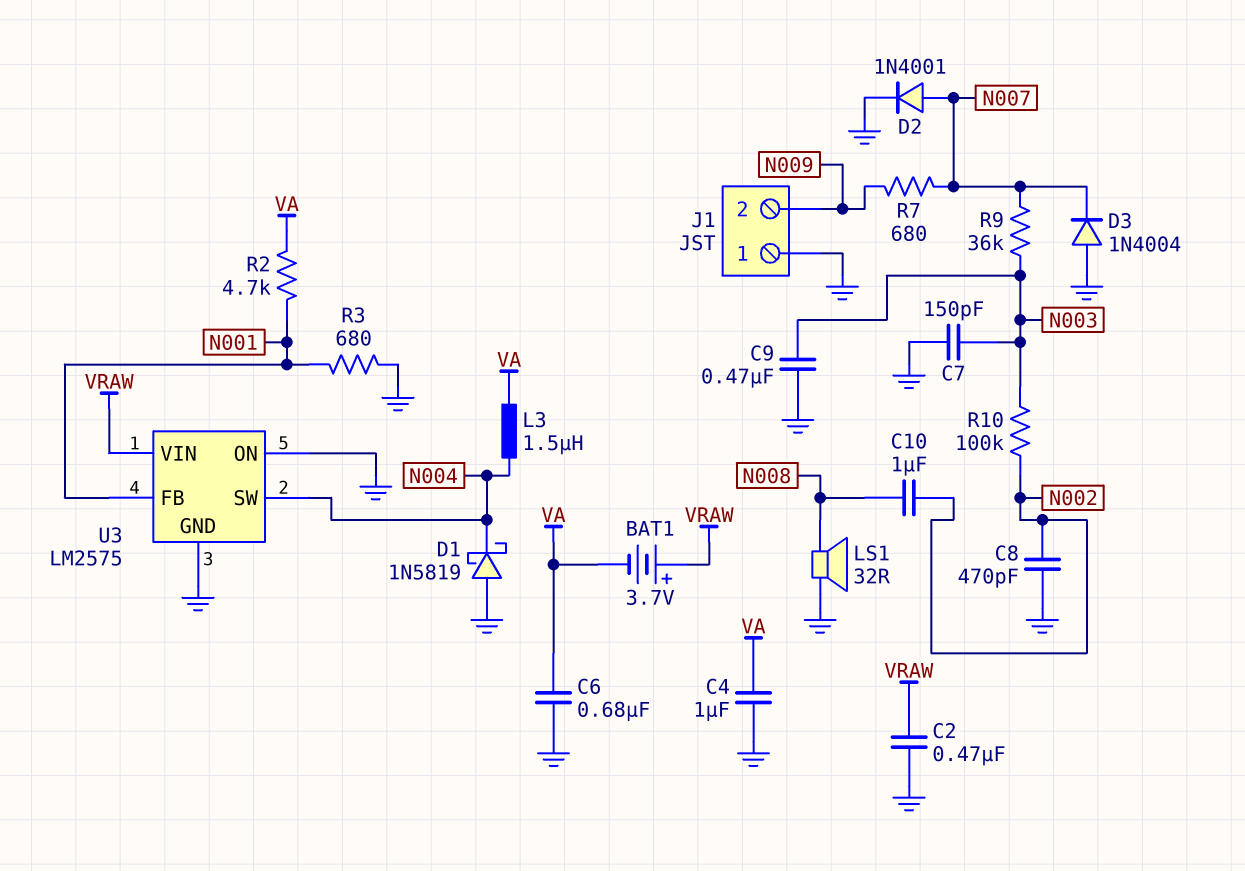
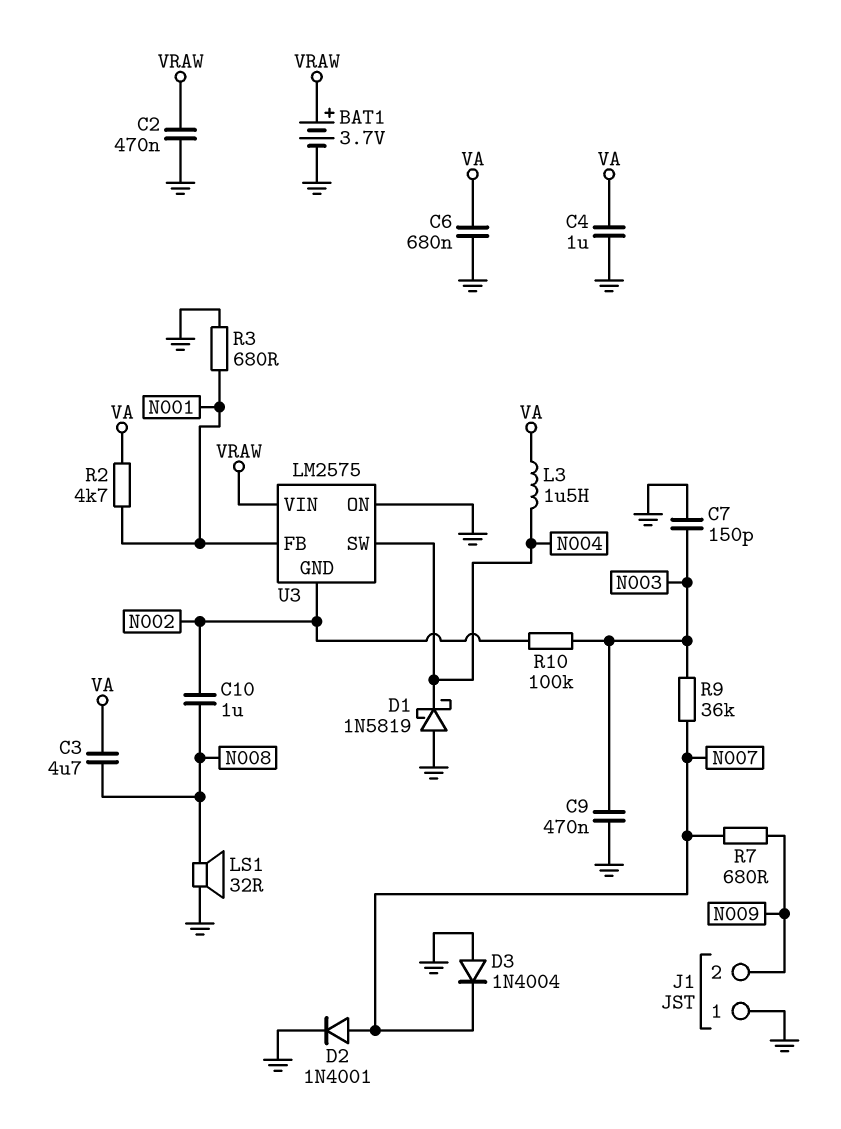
BAT1: 3.7V (plus VRAW, minus VA) -> 3.7V (plus VRAW, minus GND)
C3: none -> 4.7uF (N008, VA)
C8: 470pF (GND, N002) -> none
U3 pin GND: GND -> N002

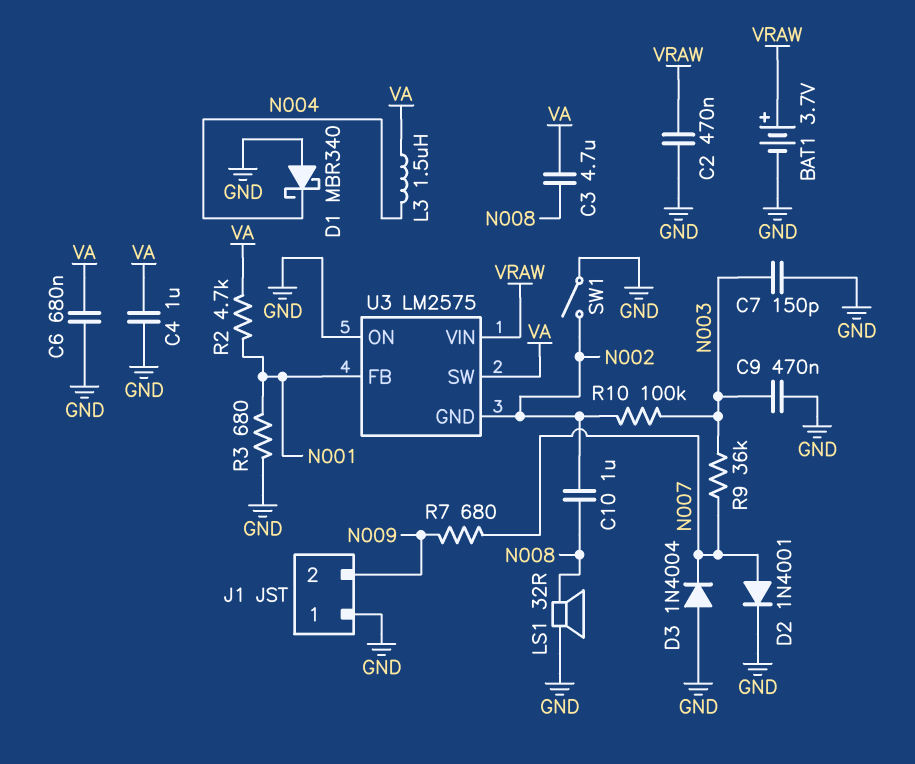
D1: schottky 1N5819 (A GND, K N004) -> schottky MBR340 (A GND, K N004)
SW1: none -> switch (GND, N002)
U3 pin SW: N004 -> VA

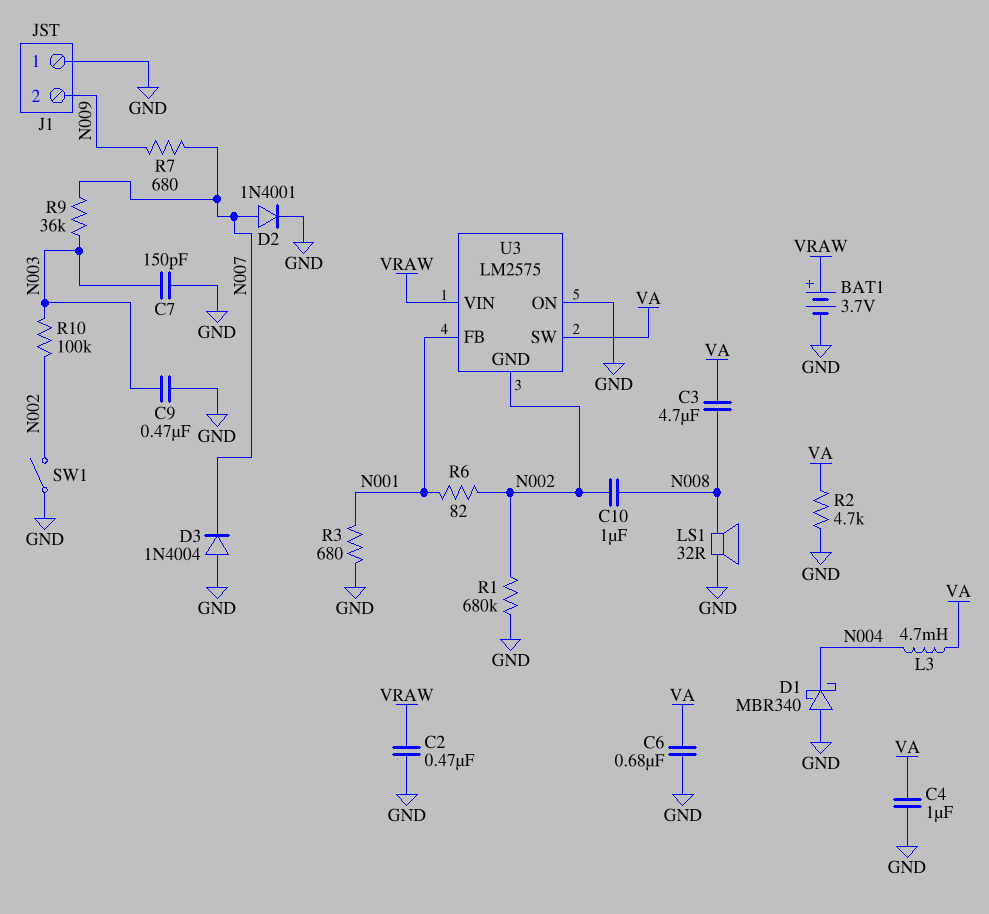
L3: 1.5uH (N004, VA) -> 4.7mH (N004, VA)
R1: none -> 680k (GND, N002)
R2: 4.7k (N001, VA) -> 4.7k (GND, VA)
R6: none -> 82 (N001, N002)

